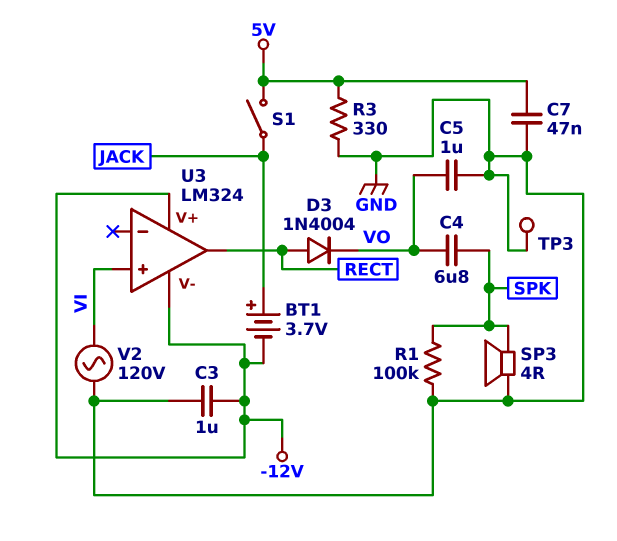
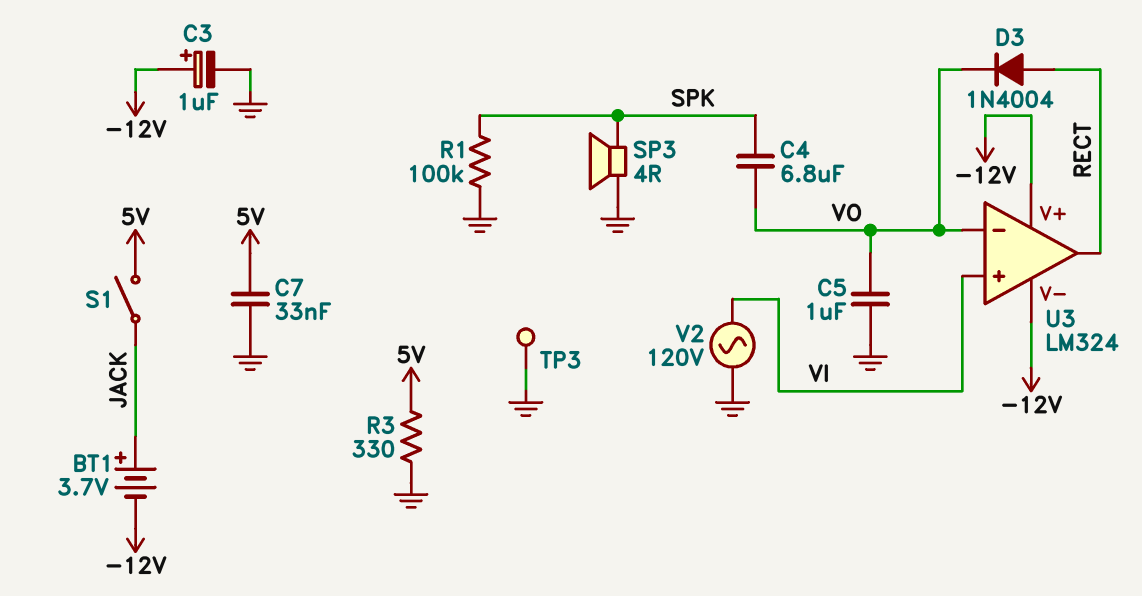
C3: 1uF (-12V, GND) -> 1uF (plus -12V, minus GND)
C7: 47nF (5V, GND) -> 33nF (5V, GND)
U3 pin in-: none -> VO

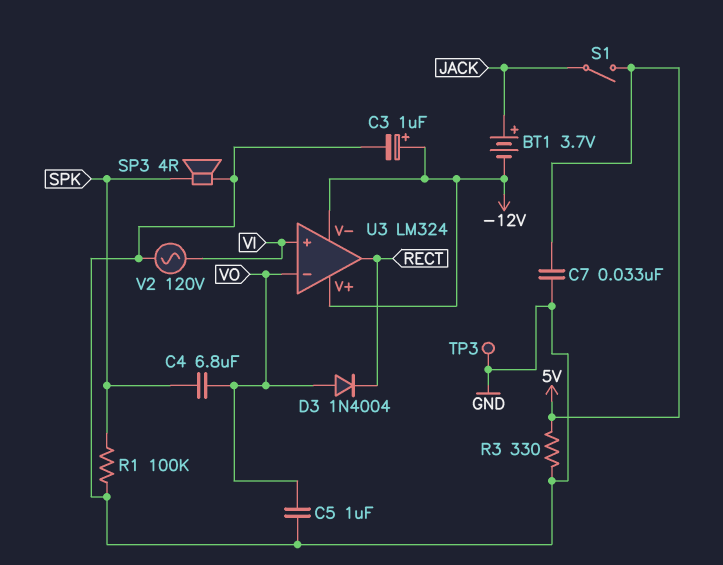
D3: diode 1N4004 (A RECT, K VO) -> diode 1N4004 (A VO, K RECT)

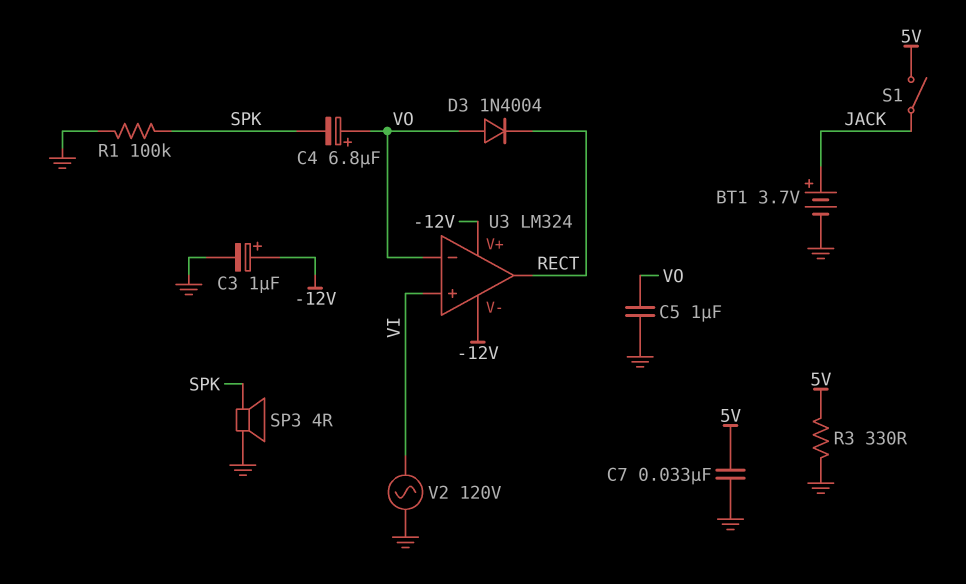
BT1: 3.7V (plus JACK, minus -12V) -> 3.7V (plus JACK, minus GND)
C4: 6.8uF (SPK, VO) -> 6.8uF (plus VO, minus SPK)
TP3: test point (GND) -> none

